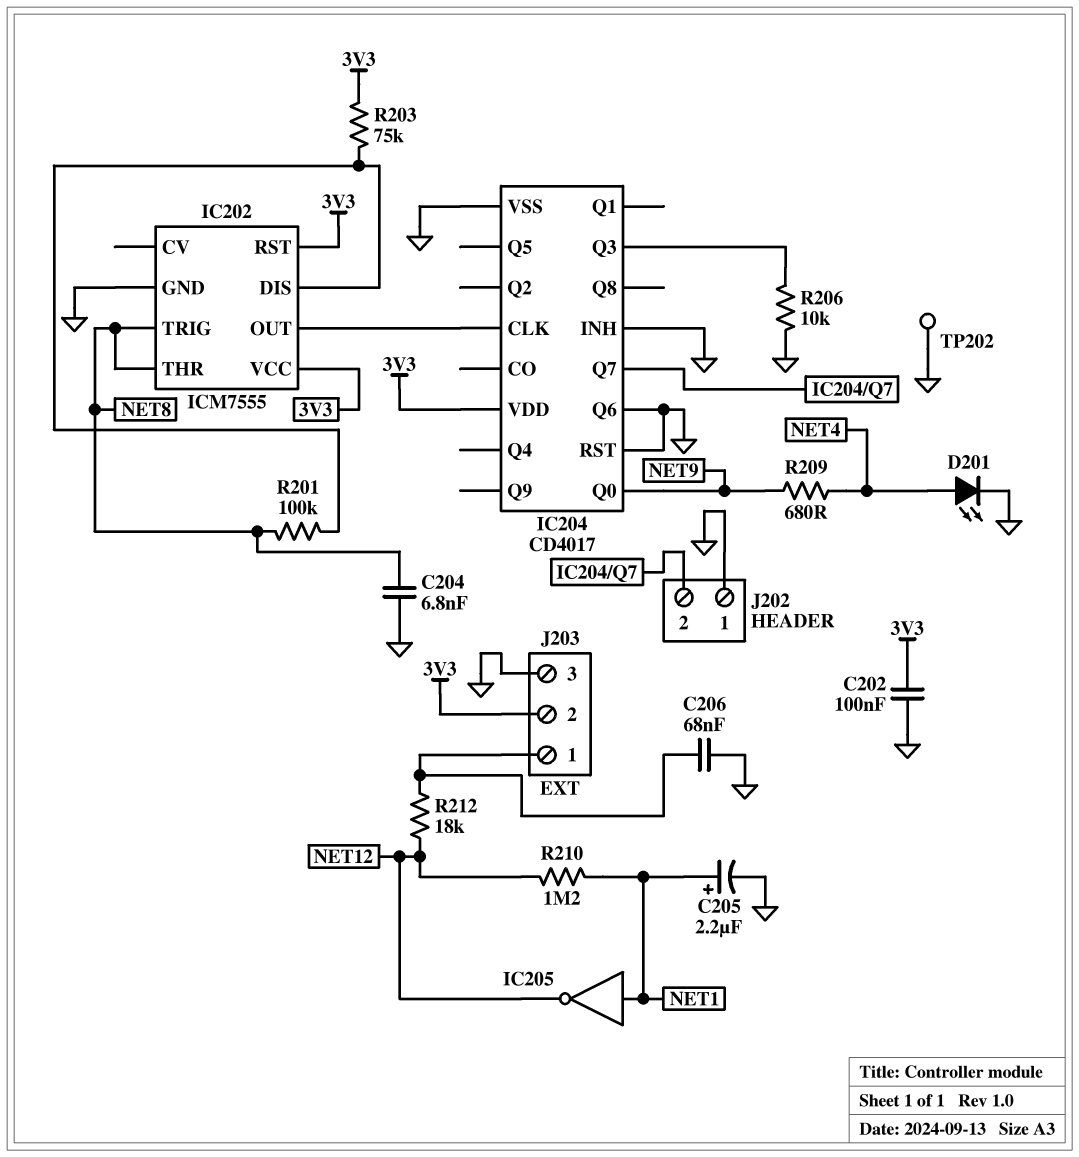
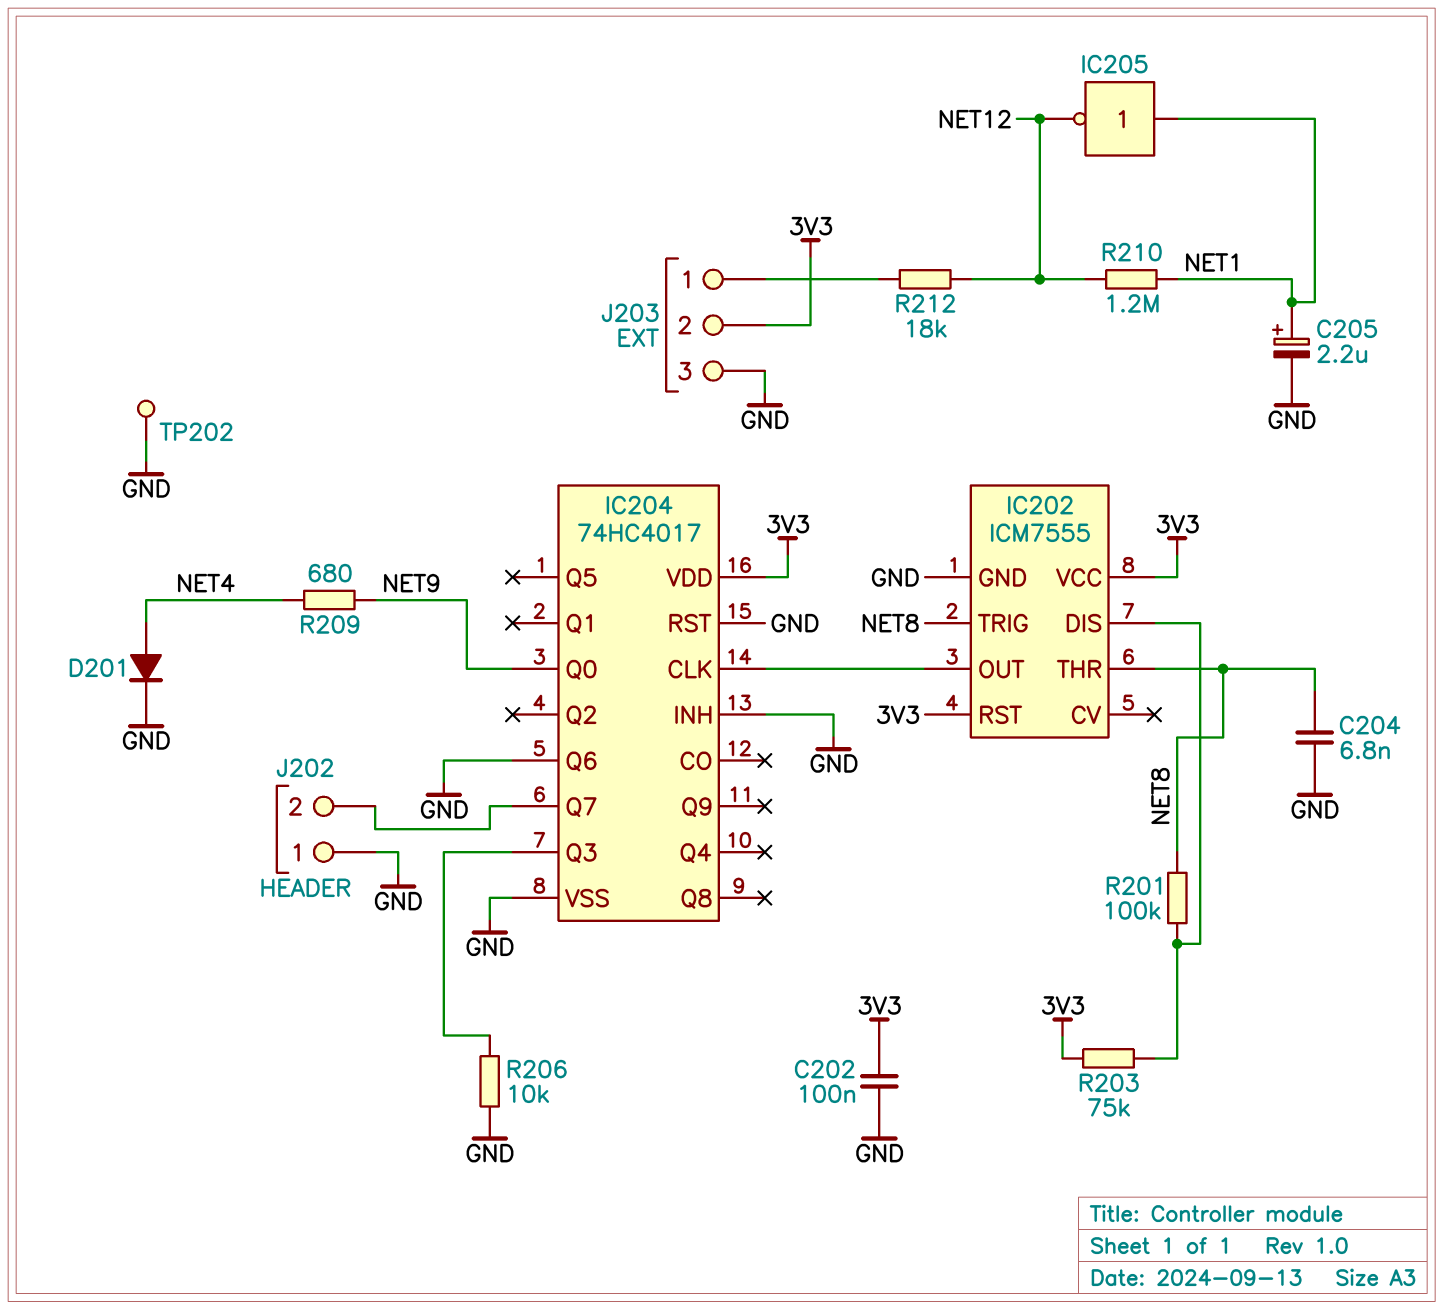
C206: 68nF (GND, J203/1) -> none
D201: LED (A NET4, K GND) -> diode (A NET4, K GND)
IC204: CD4017 -> 74HC4017

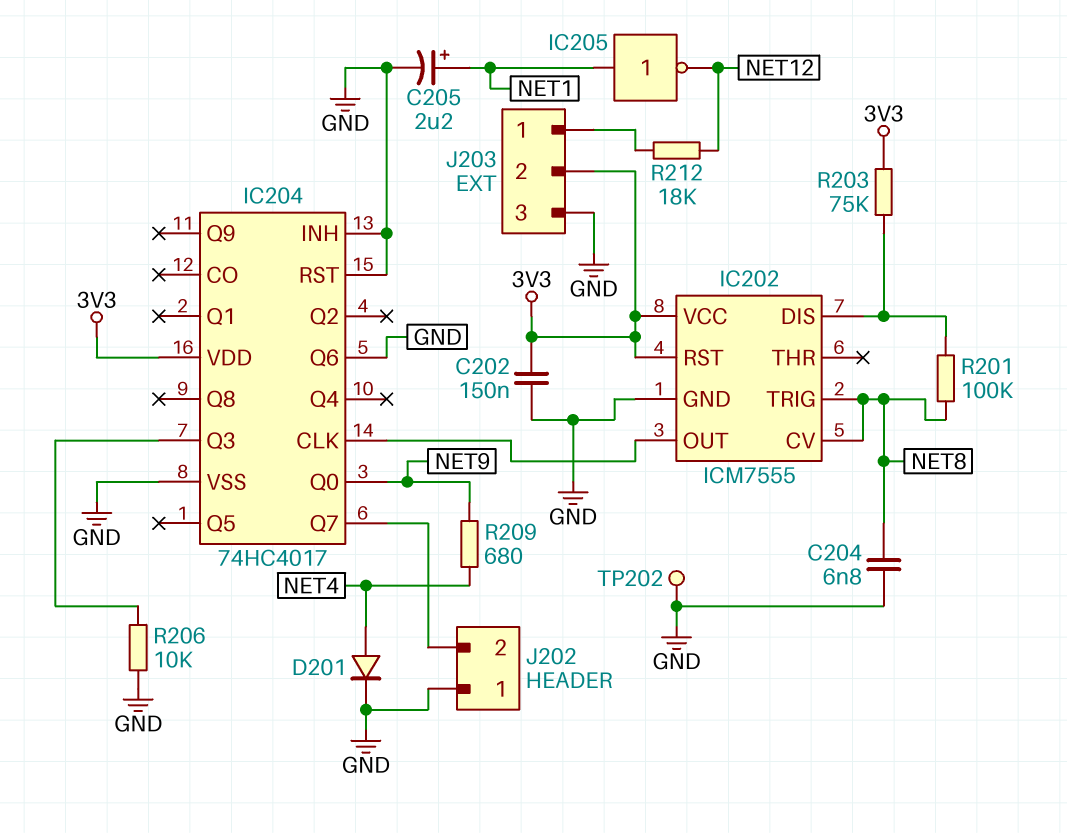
C202: 100nF (3V3, GND) -> 150nF (3V3, GND)
IC202 pin CV: none -> NET8
IC202 pin THR: NET8 -> none
R210: 1.2M (NET1, NET12) -> none

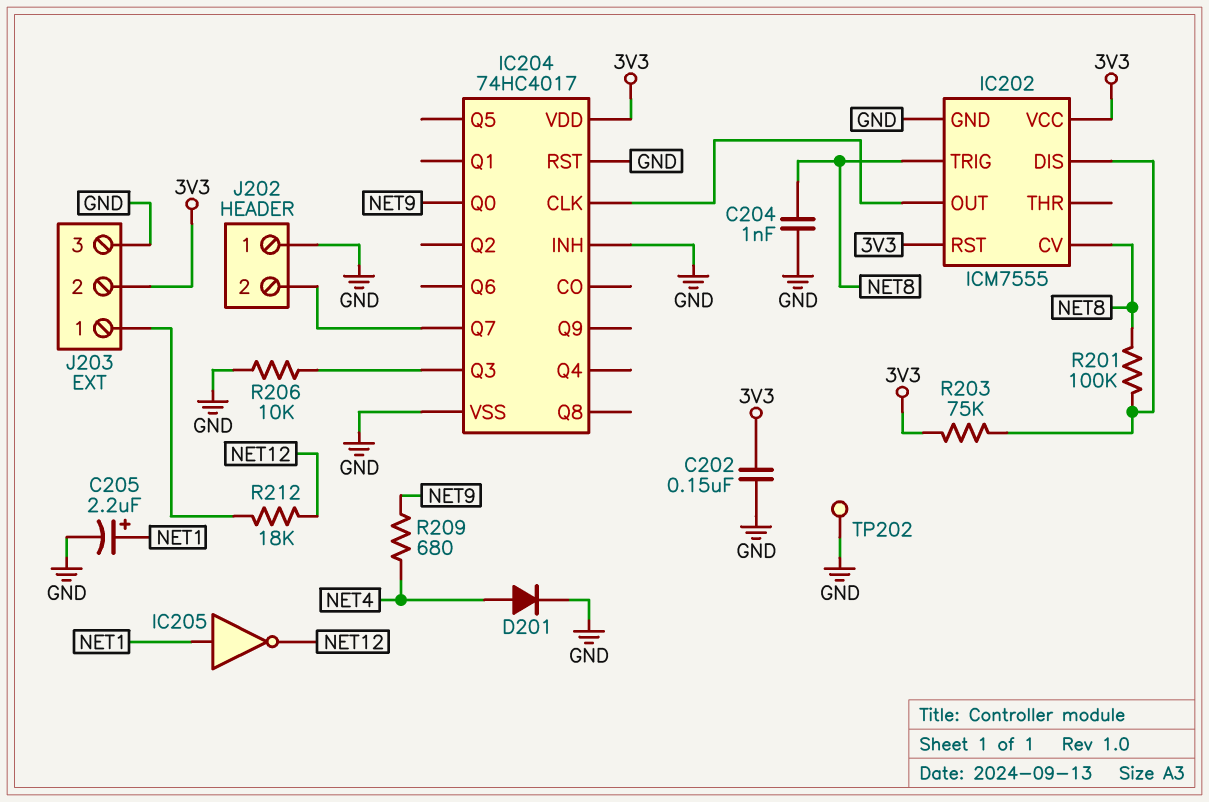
C204: 6.8nF (GND, NET8) -> 1nF (GND, NET8)
IC204 pin Q6: GND -> none

